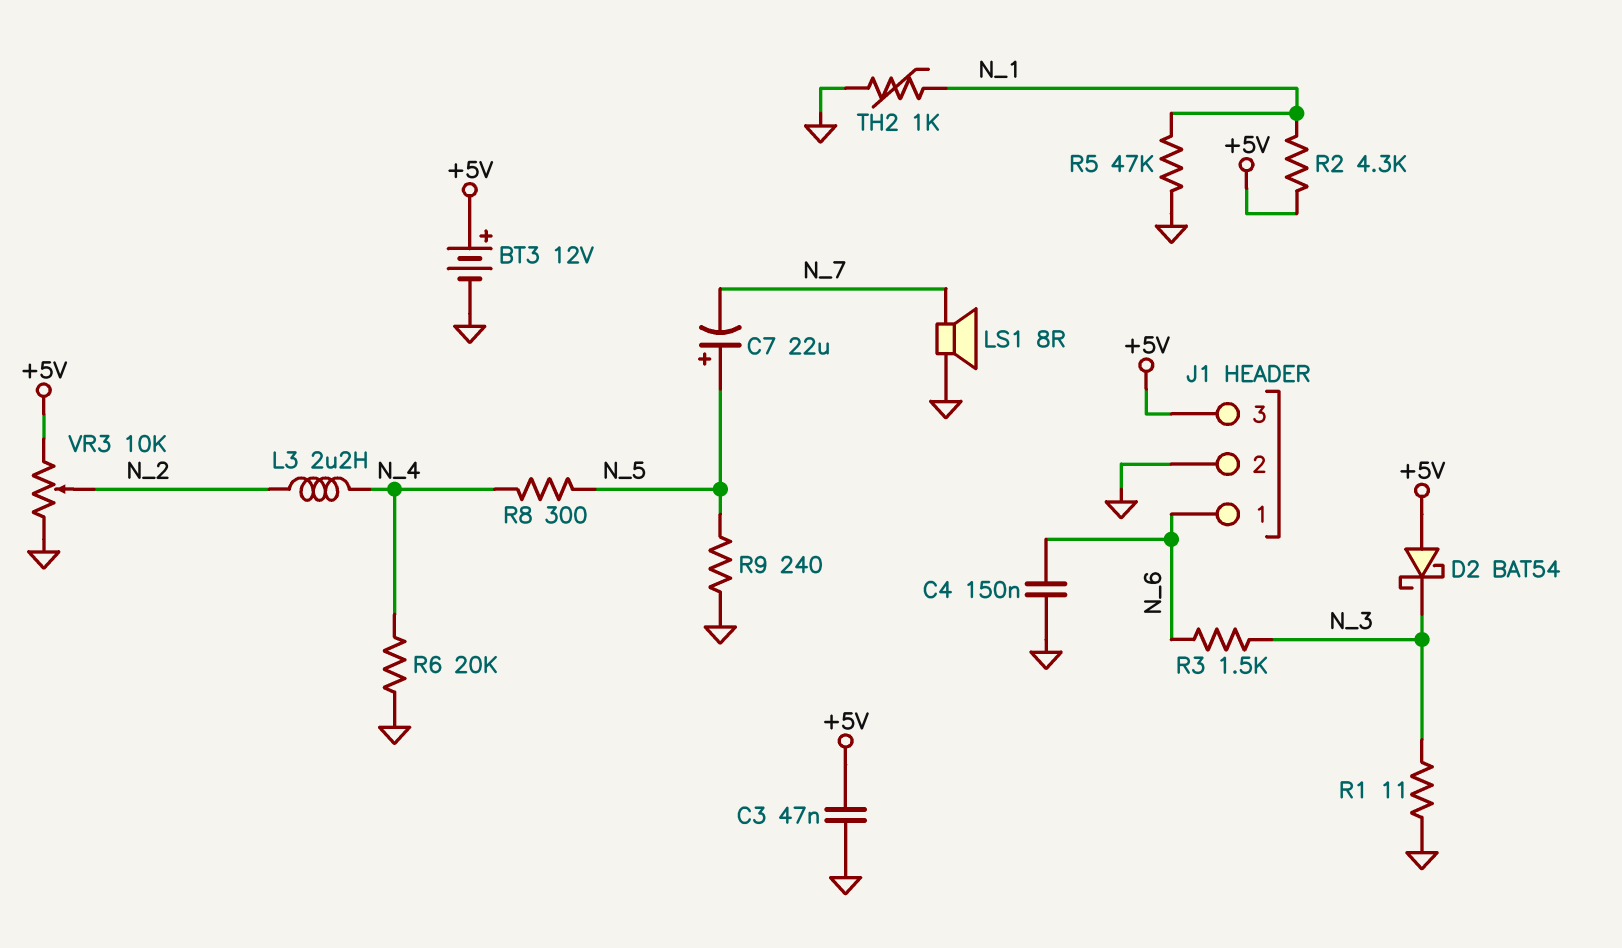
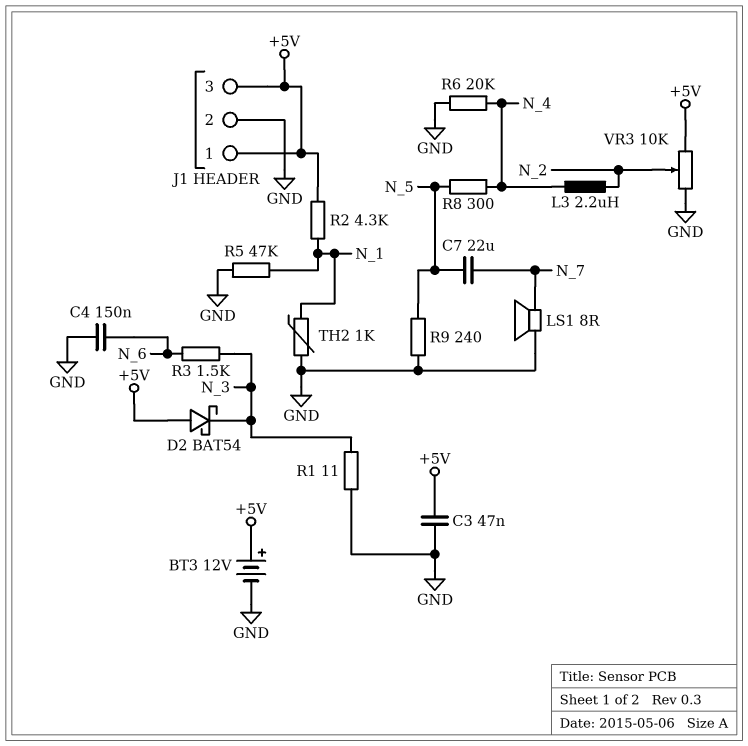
C7: 22uF (plus N_5, minus N_7) -> 22uF (N_5, N_7)
J1 pin 1: N_6 -> +5V

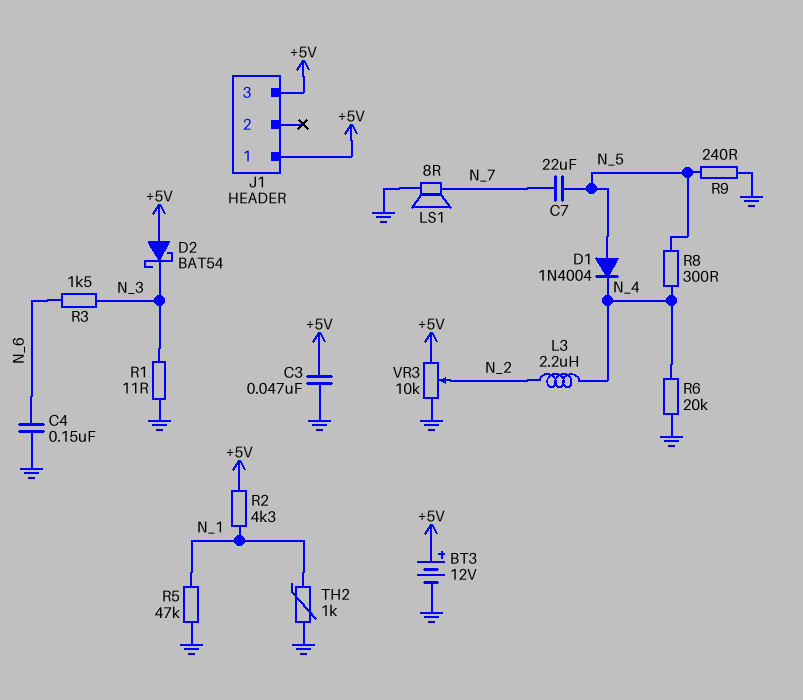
D1: none -> diode 1N4004 (A N_5, K N_4)
J1 pin 2: GND -> none

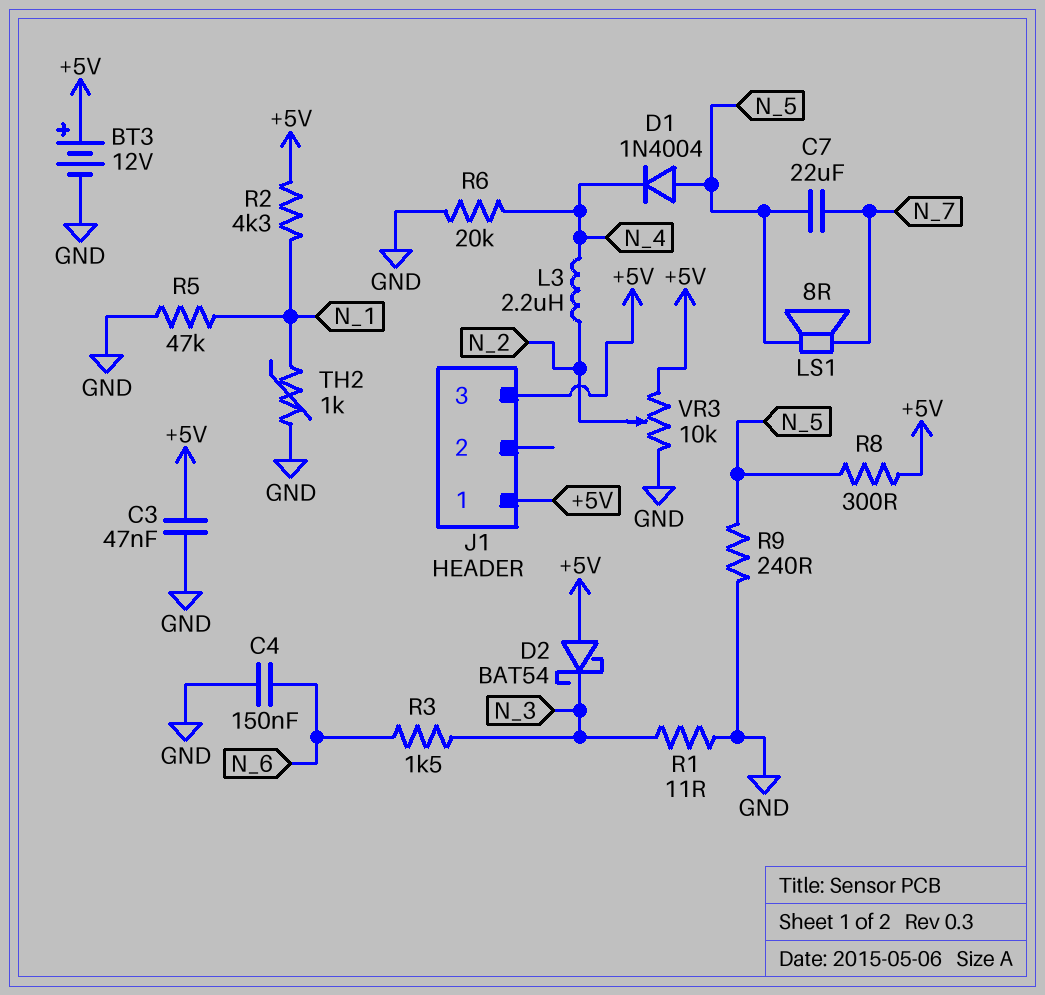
LS1: speaker 8R (GND, N_7) -> speaker 8R (N_5, N_7)
R8: 300 (N_4, N_5) -> 300 (+5V, N_5)

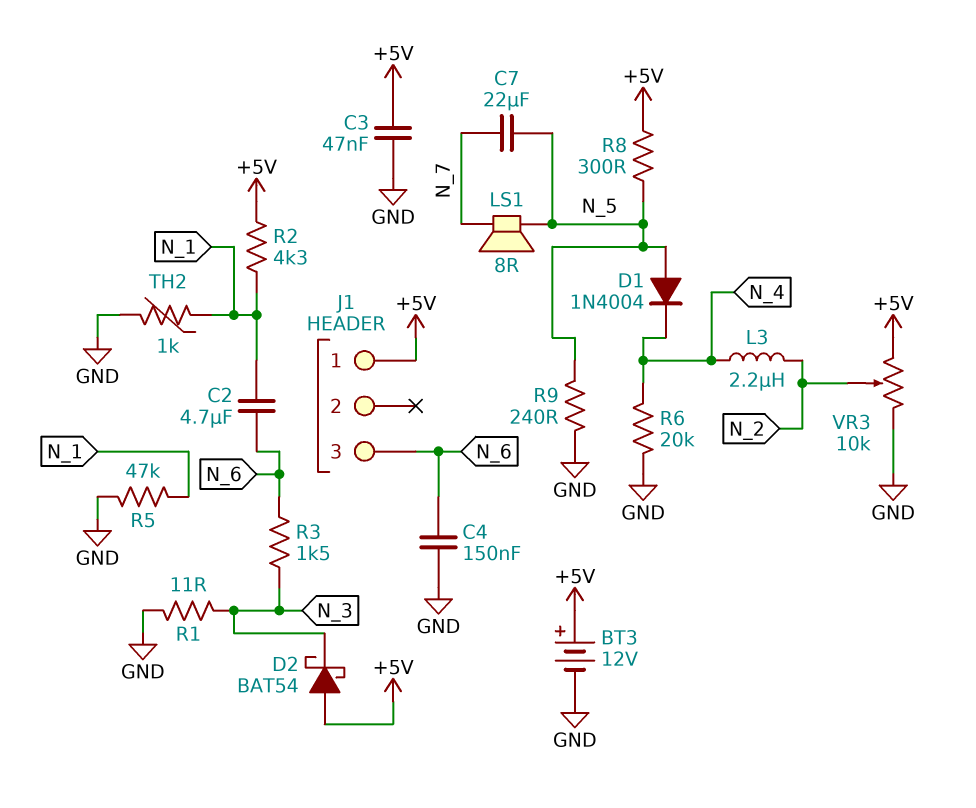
C2: none -> 4.7uF (N_1, N_6)
J1 pin 3: +5V -> N_6

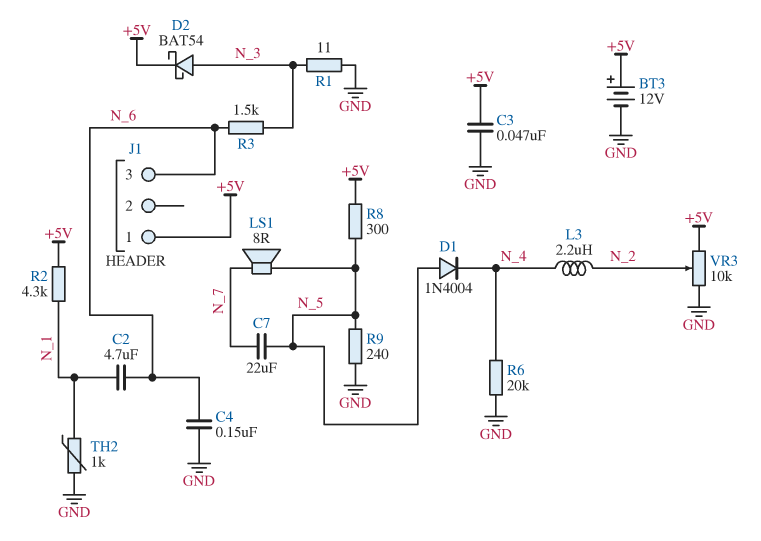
D2: schottky BAT54 (A +5V, K N_3) -> schottky BAT54 (A N_3, K +5V)
R5: 47k (GND, N_1) -> none

